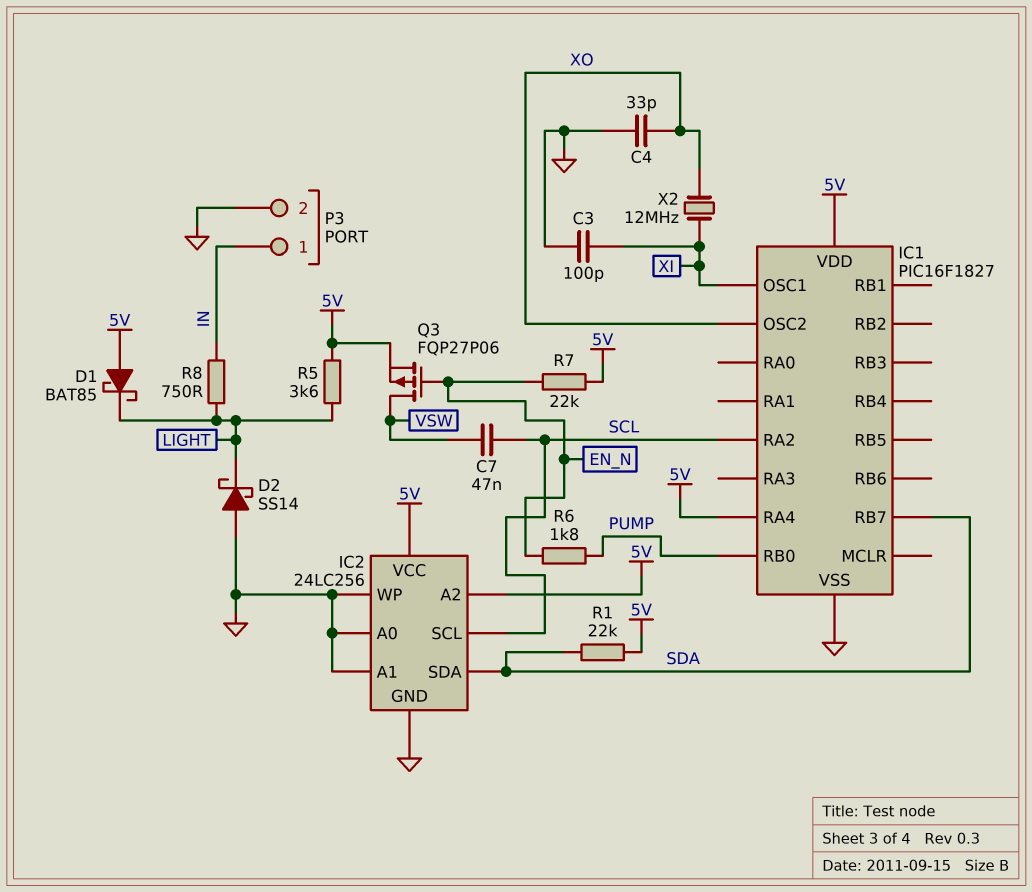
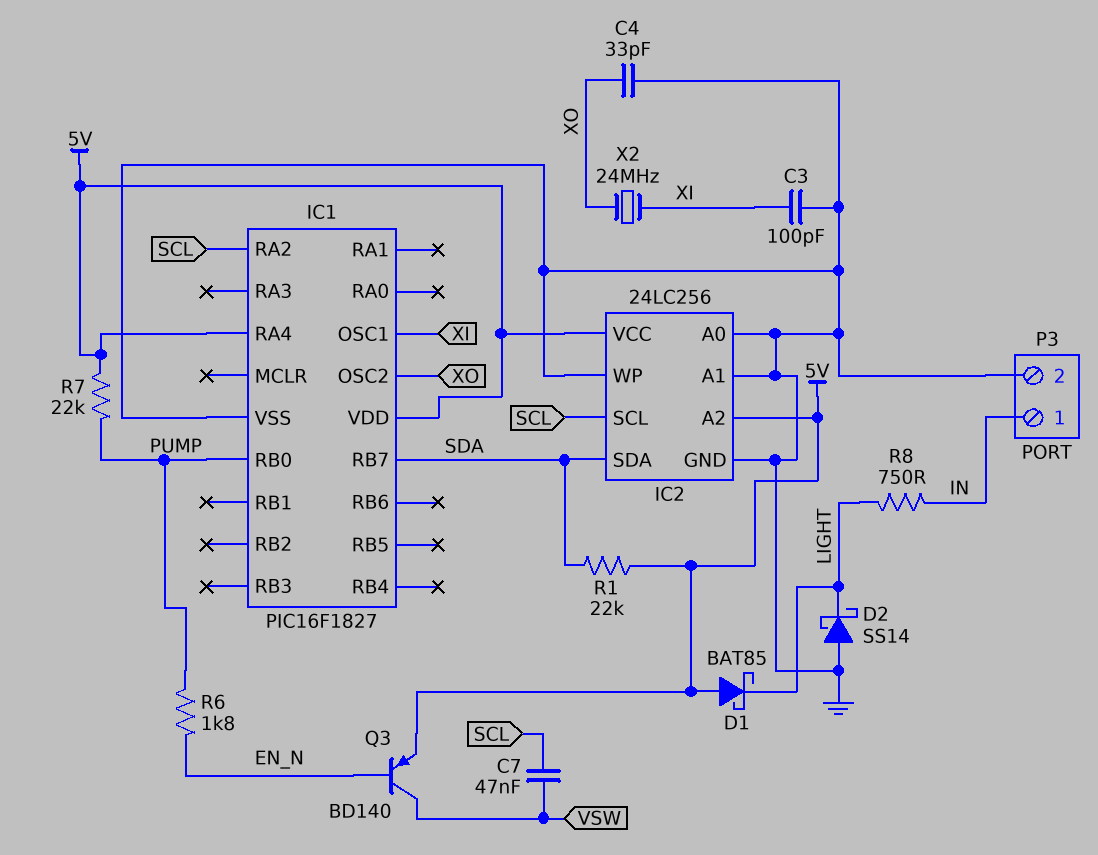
Q3: PMOS FQP27P06 (G EN_N, D VSW, S 5V) -> PNP BD140 (B EN_N, C VSW, E 5V)
R5: 3.6k (5V, LIGHT) -> none
R7: 22k (5V, EN_N) -> 22k (5V, PUMP)
X2: 12MHz (XI, XO) -> 24MHz (XI, XO)

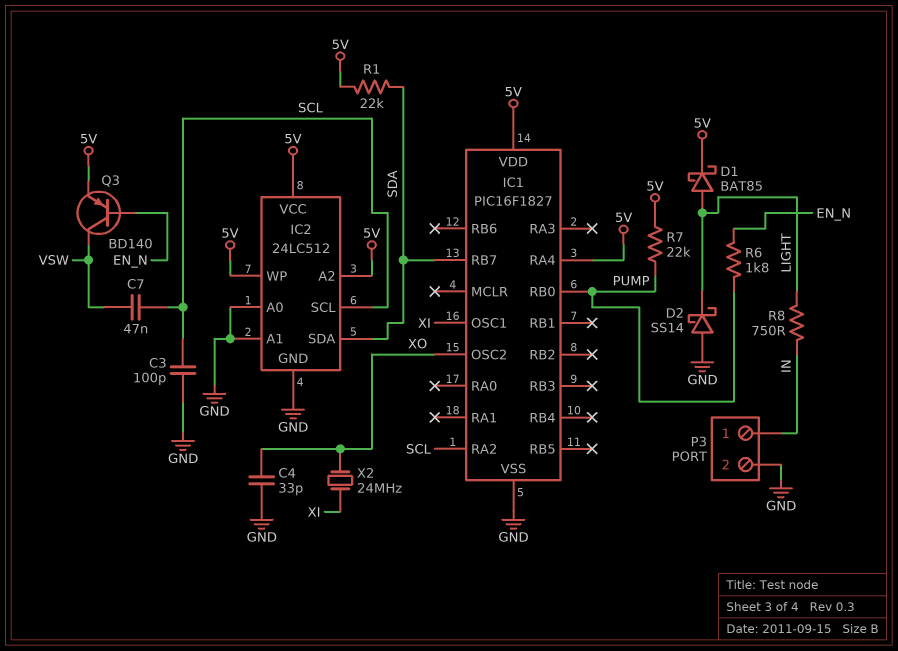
C3: 100pF (GND, XI) -> 100pF (GND, SCL)
D1: schottky BAT85 (A 5V, K LIGHT) -> schottky BAT85 (A LIGHT, K 5V)
IC2: 24LC256 -> 24LC512
IC2 pin WP: GND -> 5V

